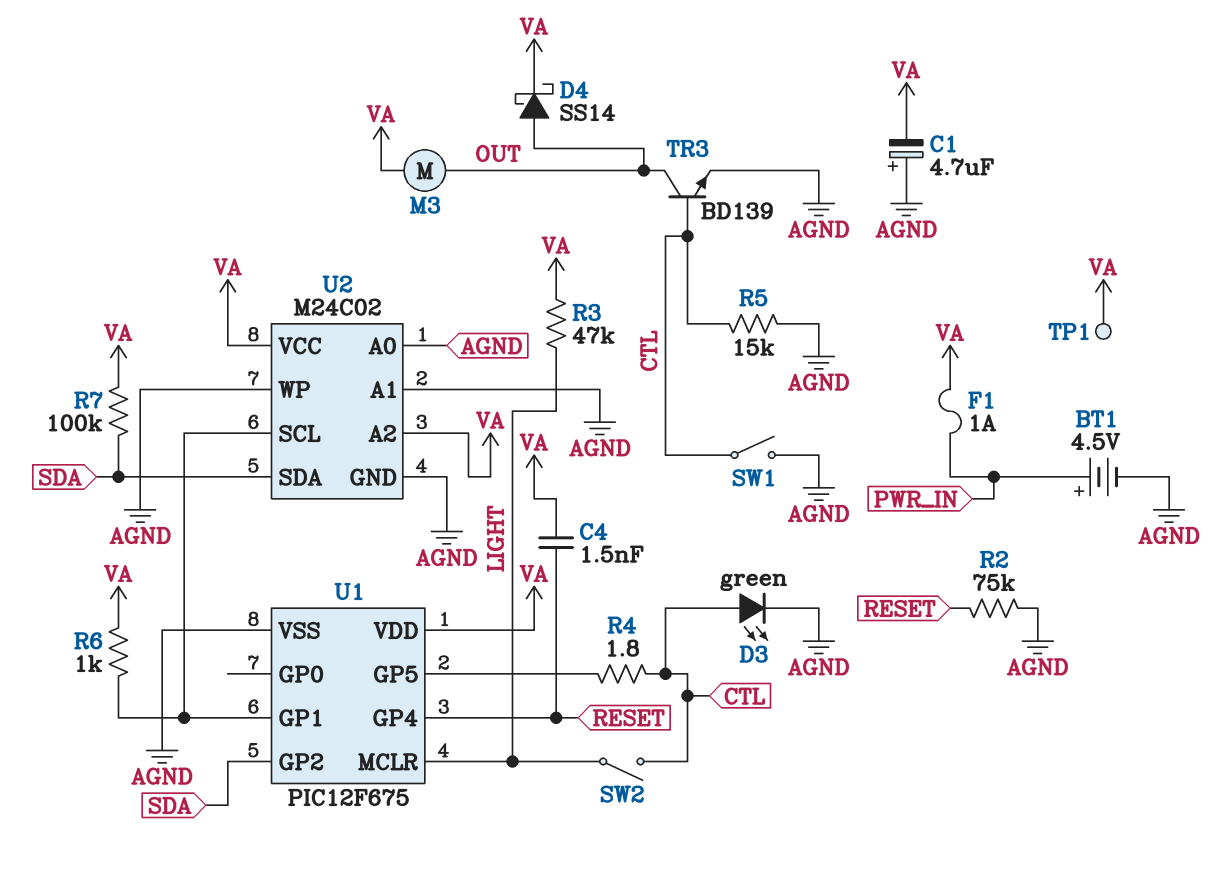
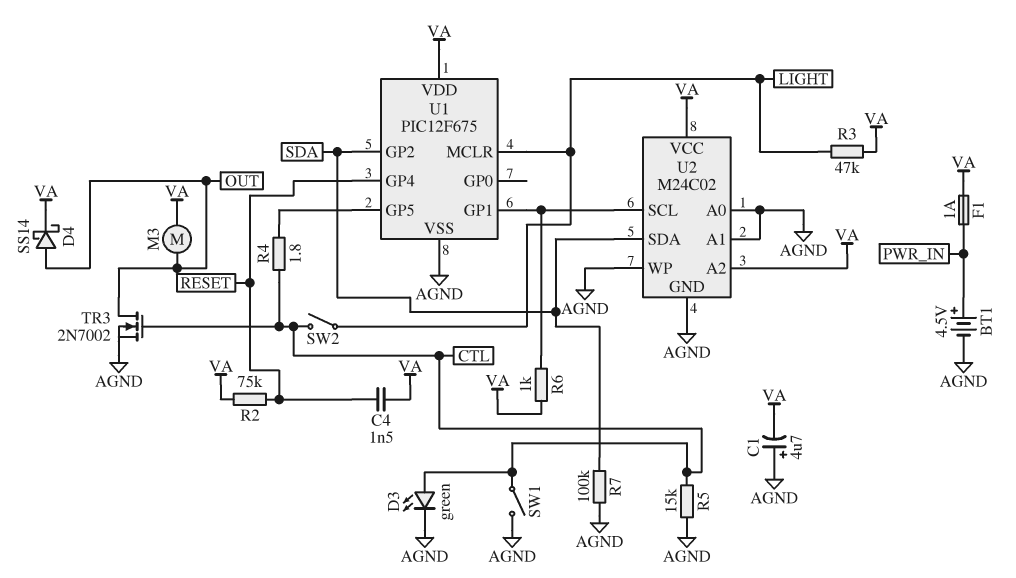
R2: 75k (AGND, RESET) -> 75k (RESET, VA)
R7: 100k (SDA, VA) -> 100k (AGND, SDA)
TP1: test point (VA) -> none
TR3: NPN BD139 (B CTL, C OUT, E AGND) -> NMOS 2N7002 (G CTL, D OUT, S AGND)

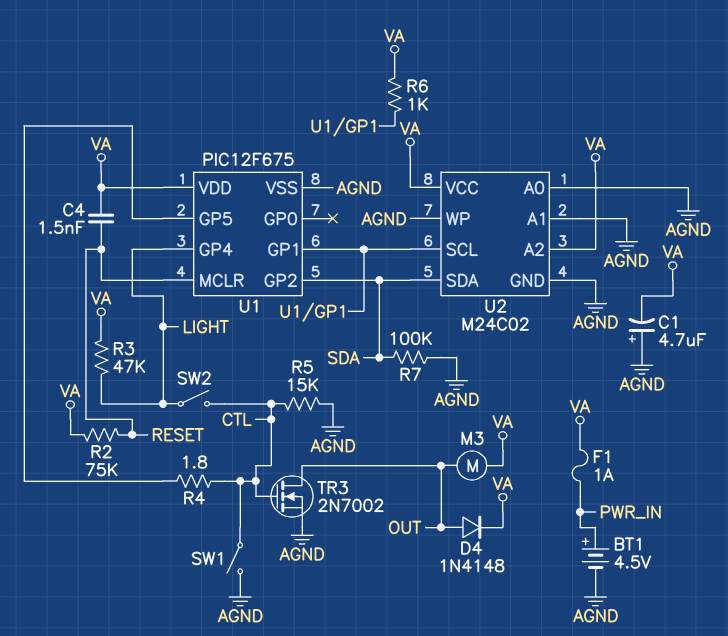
D3: LED green (A CTL, K AGND) -> none
D4: schottky SS14 (A OUT, K VA) -> diode 1N4148 (A OUT, K VA)
U1 pin GP4: RESET -> LIGHT
U1 pin MCLR: LIGHT -> RESET

